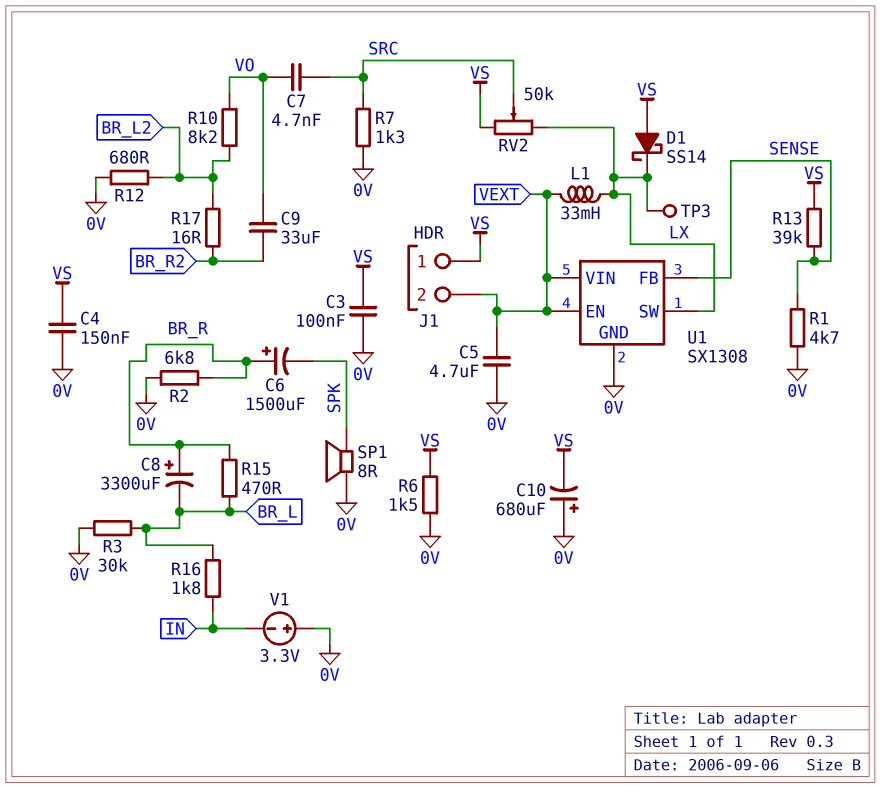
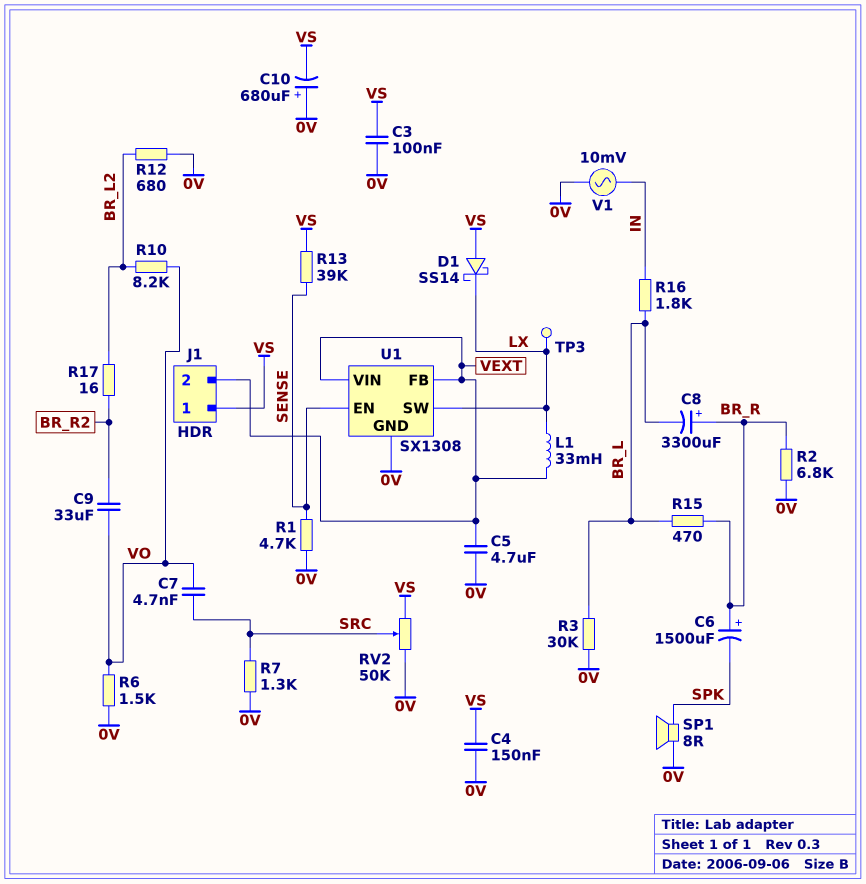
R6: 1.5k (0V, VS) -> 1.5k (0V, VO)
RV2: 50k (LX, VS, wiper SRC) -> 50k (0V, VS, wiper SRC)
U1 pin EN: VEXT -> SENSE
U1 pin FB: SENSE -> VEXT
V1: 3.3V (plus 0V, minus IN) -> AC 10mV (0V, IN)

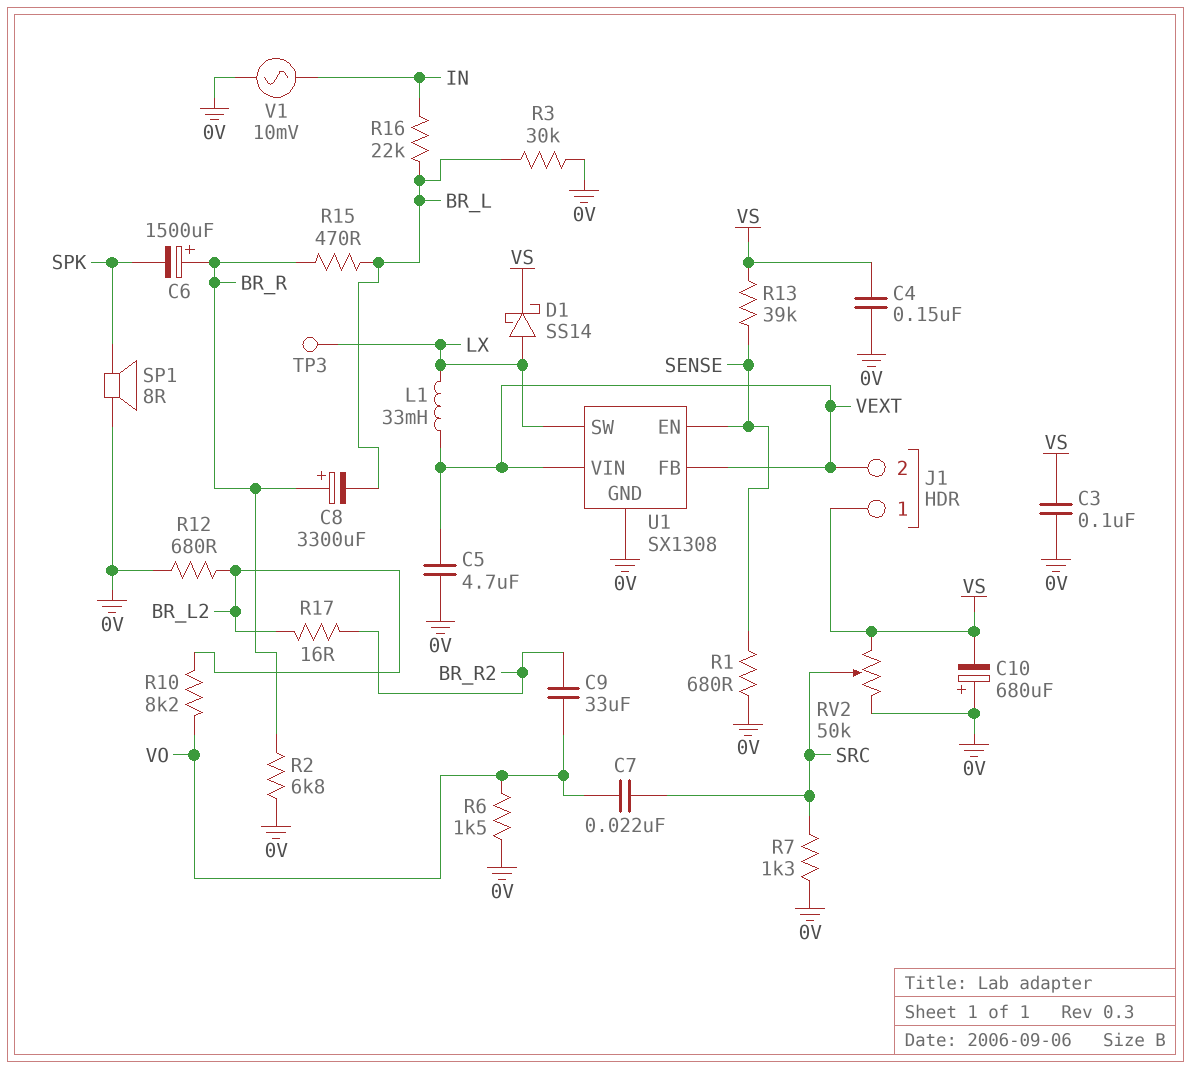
C7: 4.7nF (SRC, VO) -> 22nF (SRC, VO)
D1: schottky SS14 (A VS, K LX) -> schottky SS14 (A LX, K VS)
R1: 4.7k (0V, SENSE) -> 680 (0V, SENSE)
R16: 1.8k (BR_L, IN) -> 22k (BR_L, IN)

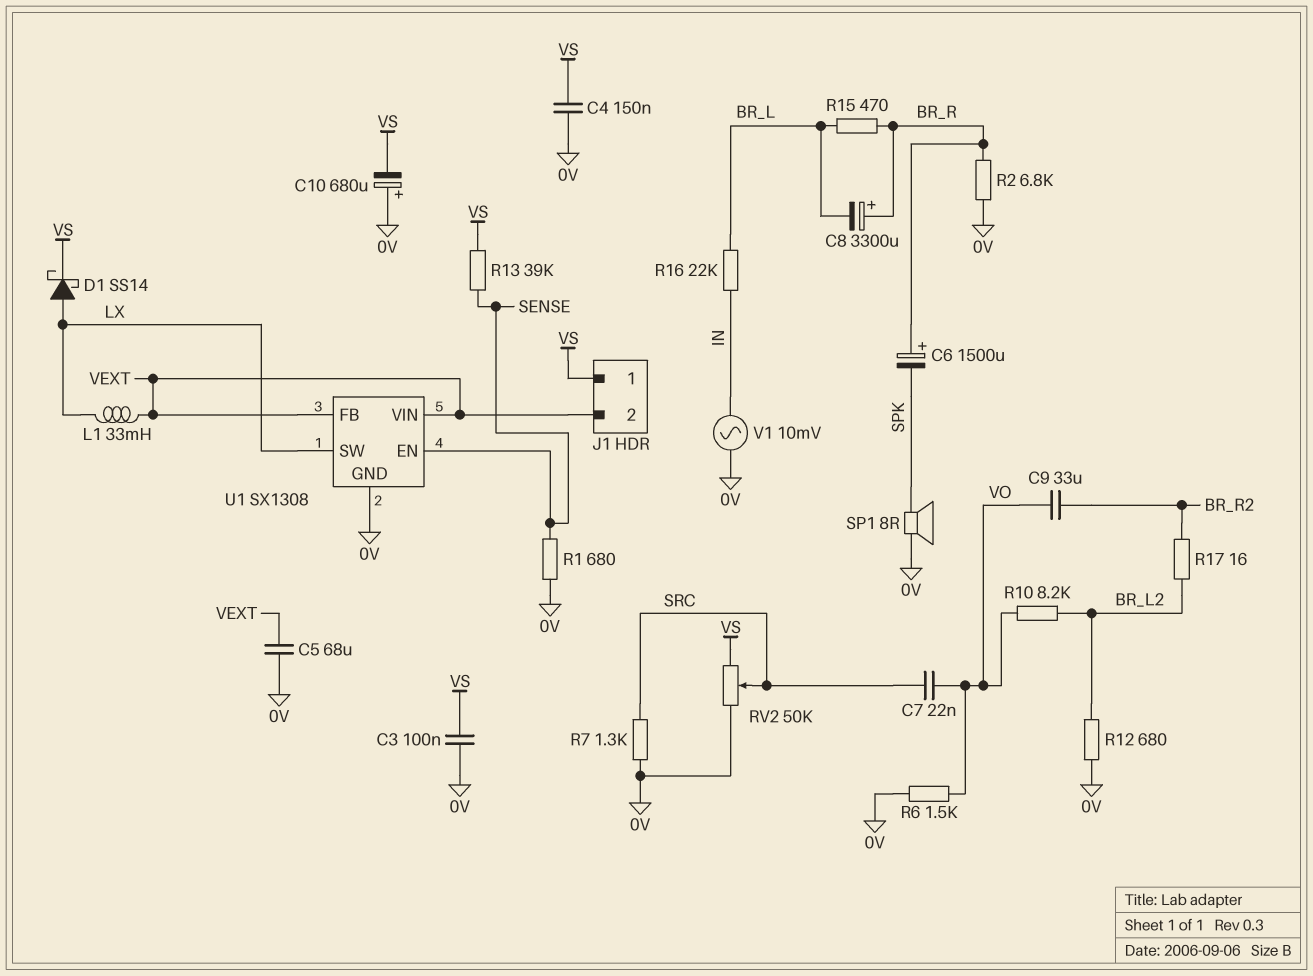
C5: 4.7uF (0V, VEXT) -> 68uF (0V, VEXT)
R3: 30k (0V, BR_L) -> none
TP3: test point (LX) -> none

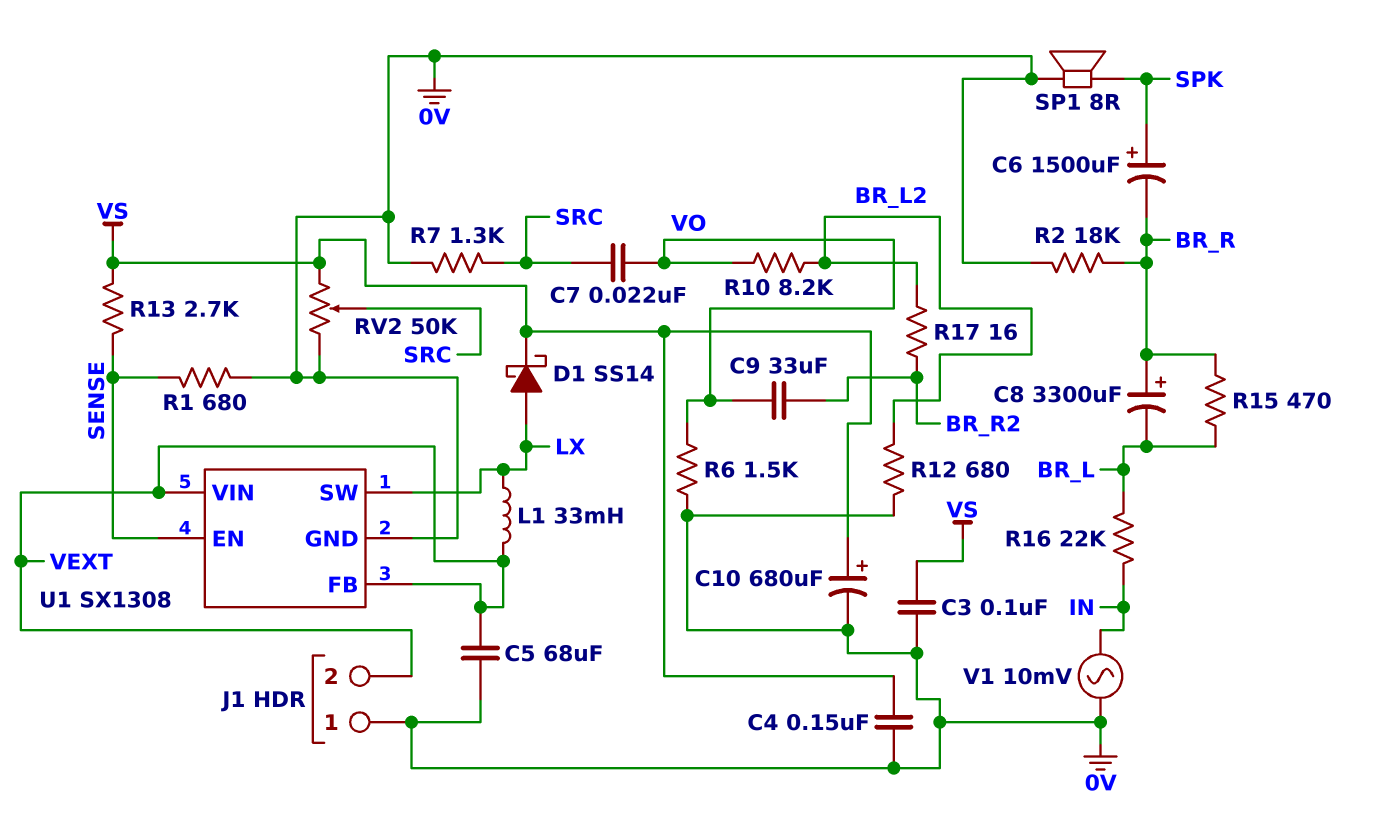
C6: 1500uF (plus BR_R, minus SPK) -> 1500uF (plus SPK, minus BR_R)
C10: 680uF (plus 0V, minus VS) -> 680uF (plus VS, minus 0V)
J1 pin 1: VS -> 0V
R2: 6.8k (0V, BR_R) -> 18k (0V, BR_R)
R13: 39k (SENSE, VS) -> 2.7k (SENSE, VS)

